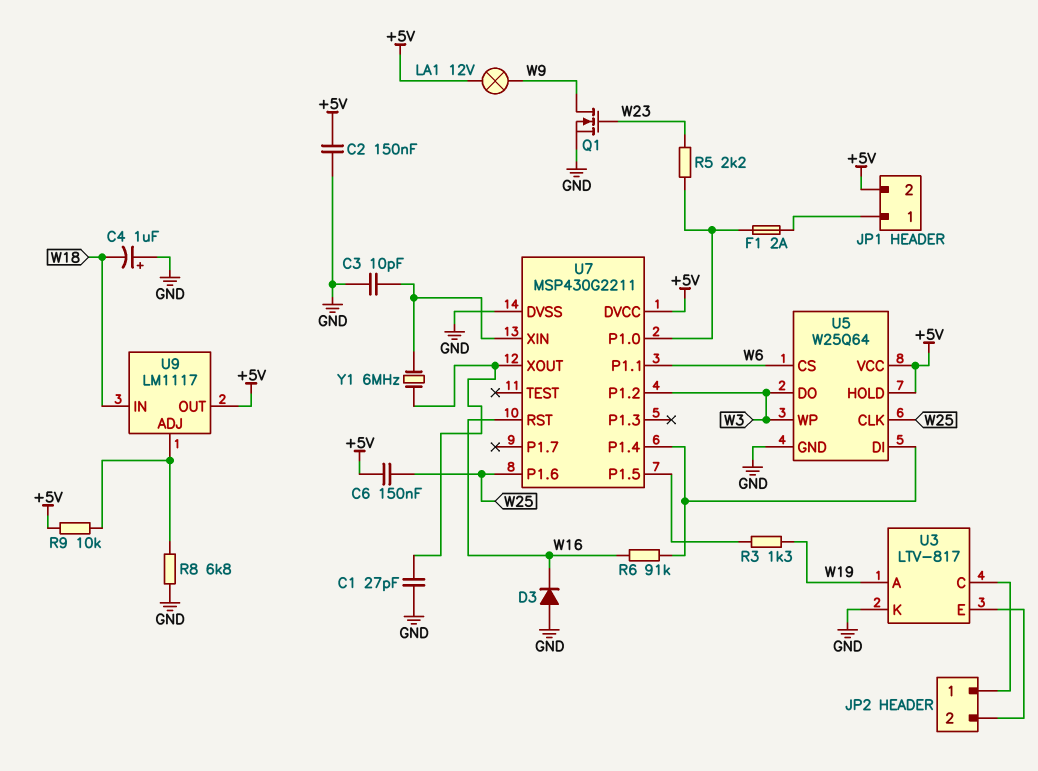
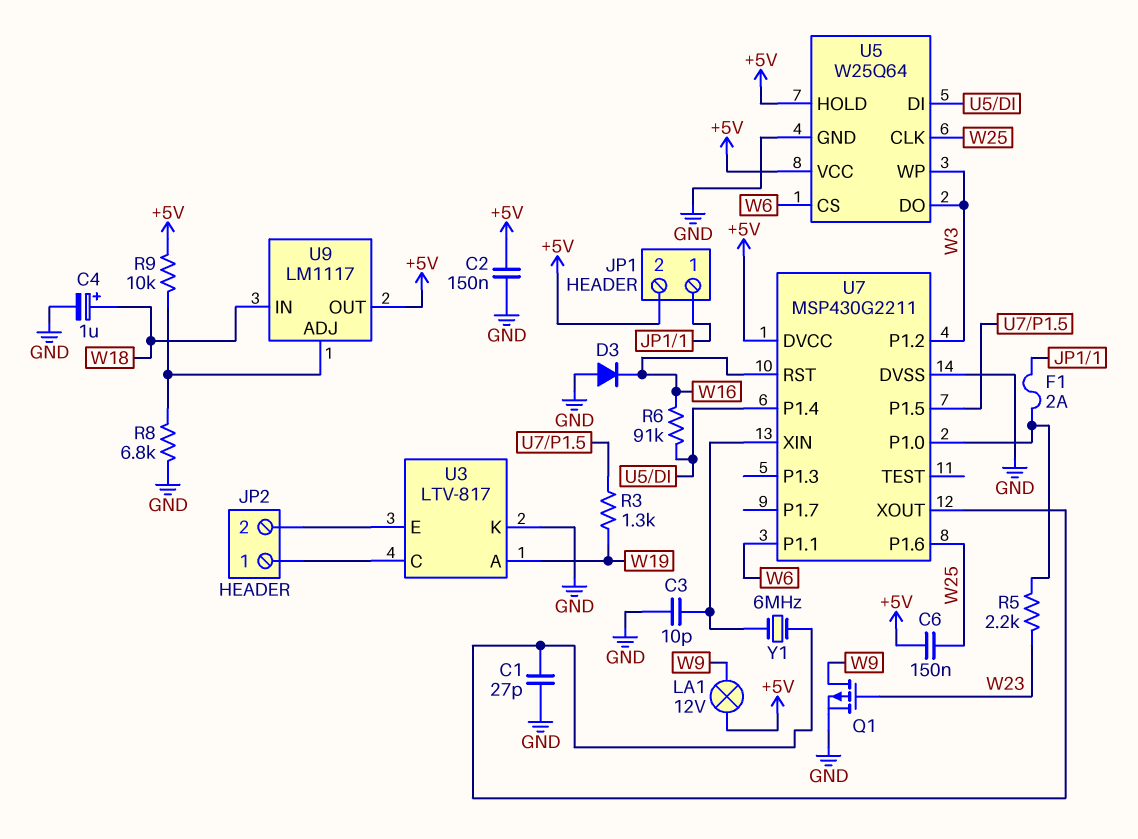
C4: 1uF (plus GND, minus W18) -> 1uF (plus W18, minus GND)
Q1: NMOS (G W23, D W9, S GND) -> PMOS (G W23, D W9, S GND)

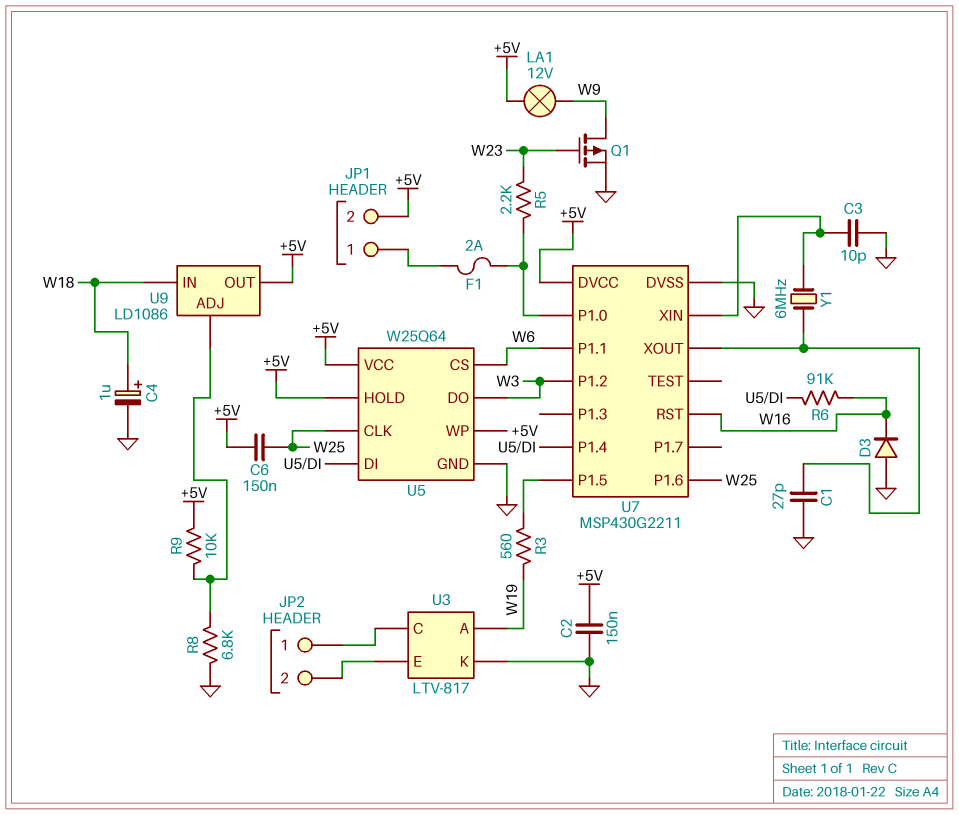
R3: 1.3k (U7/P1.5, W19) -> 560 (U7/P1.5, W19)
U5 pin WP: W3 -> +5V
U9: LM1117 -> LD1086

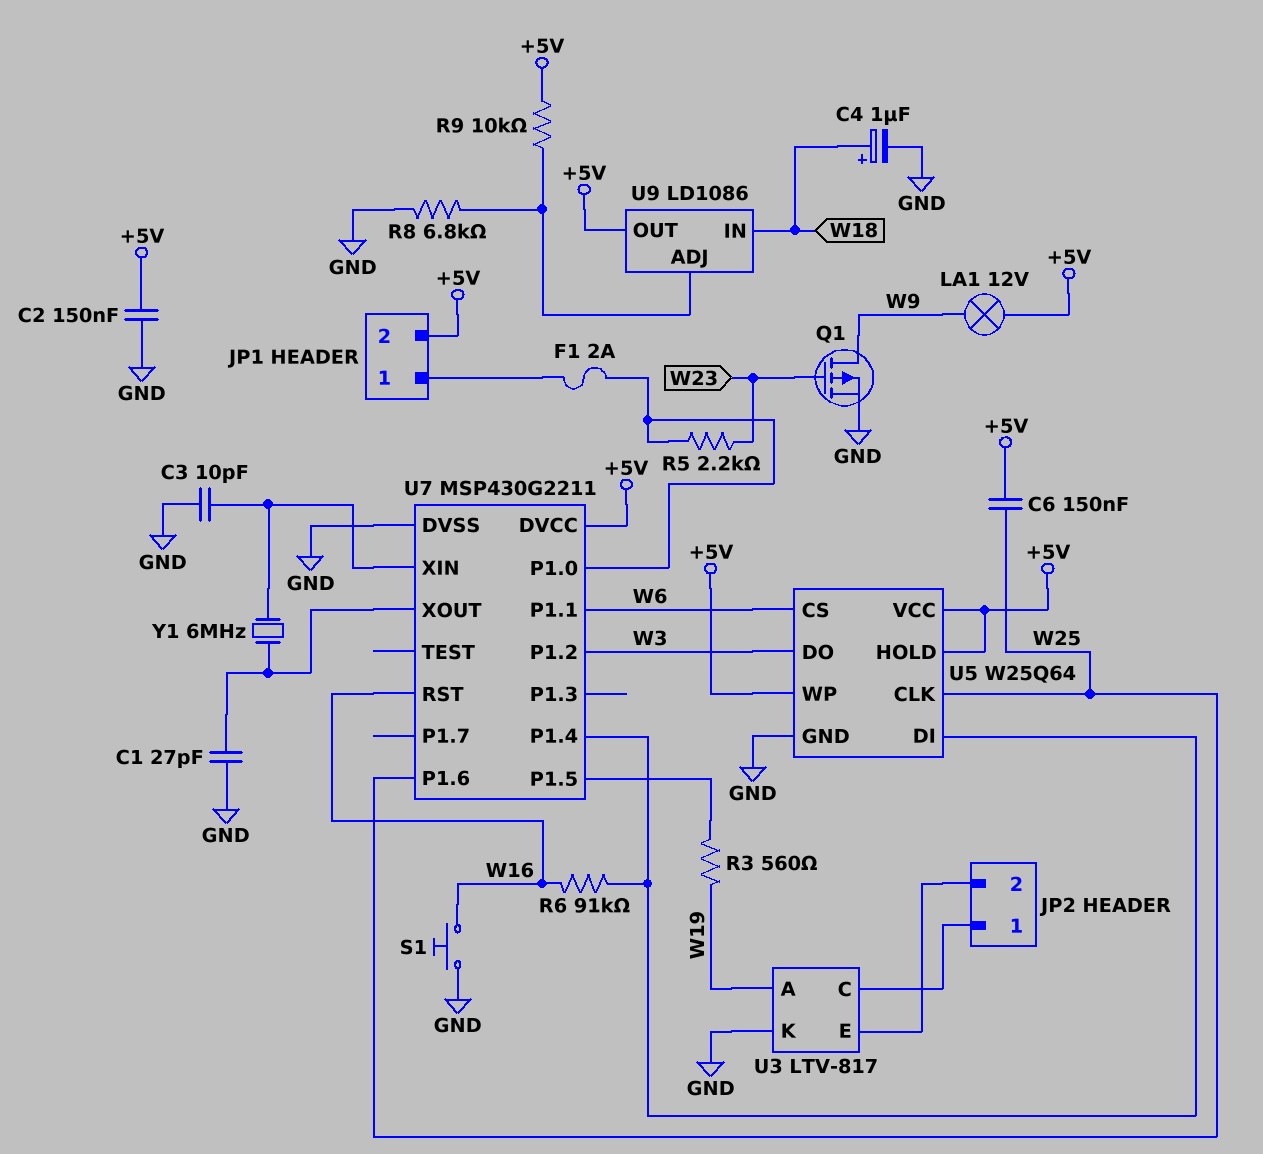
D3: diode (A GND, K W16) -> none
S1: none -> button (GND, W16)

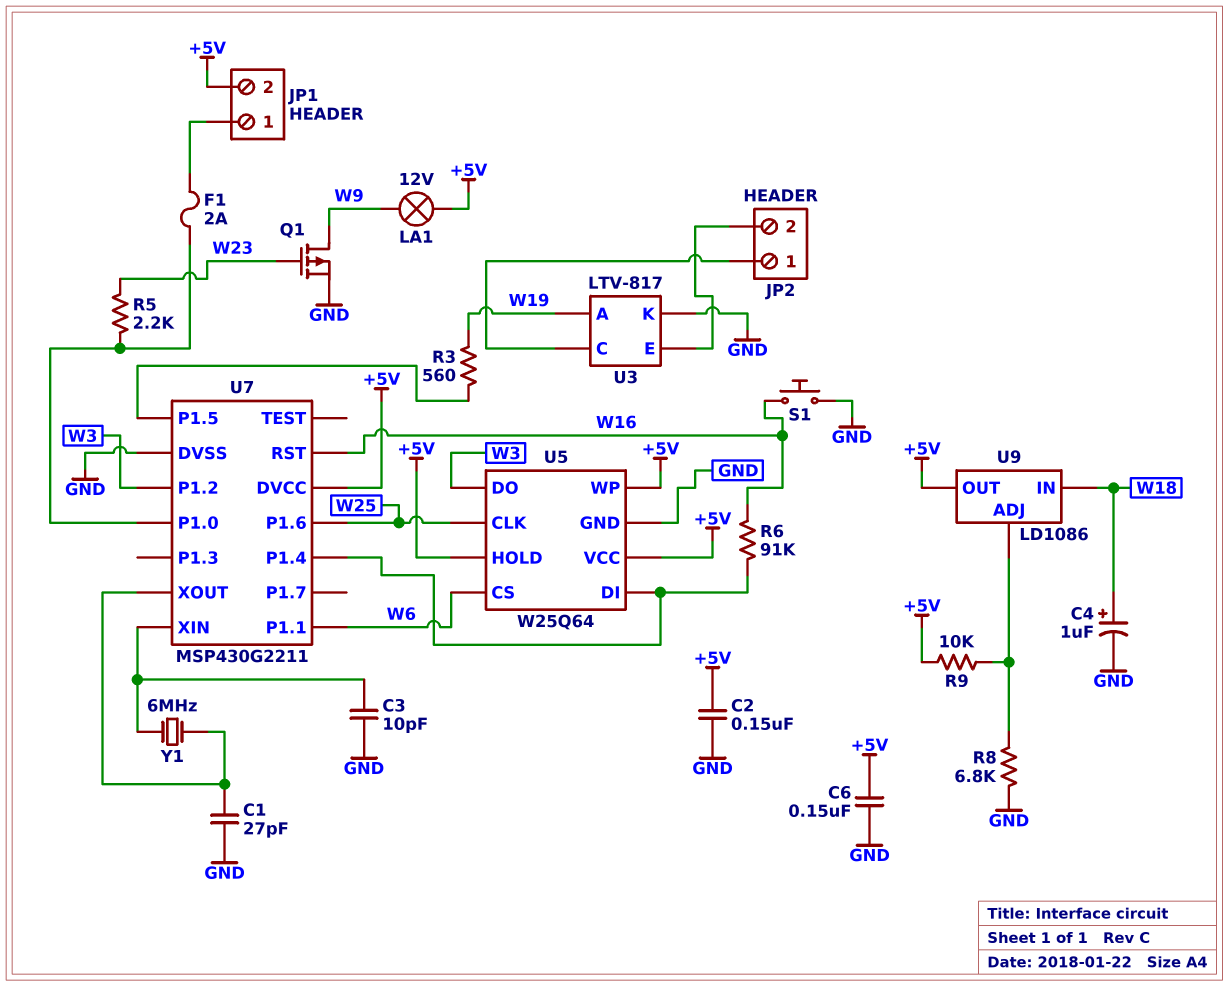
C6: 150nF (+5V, W25) -> 150nF (+5V, GND)

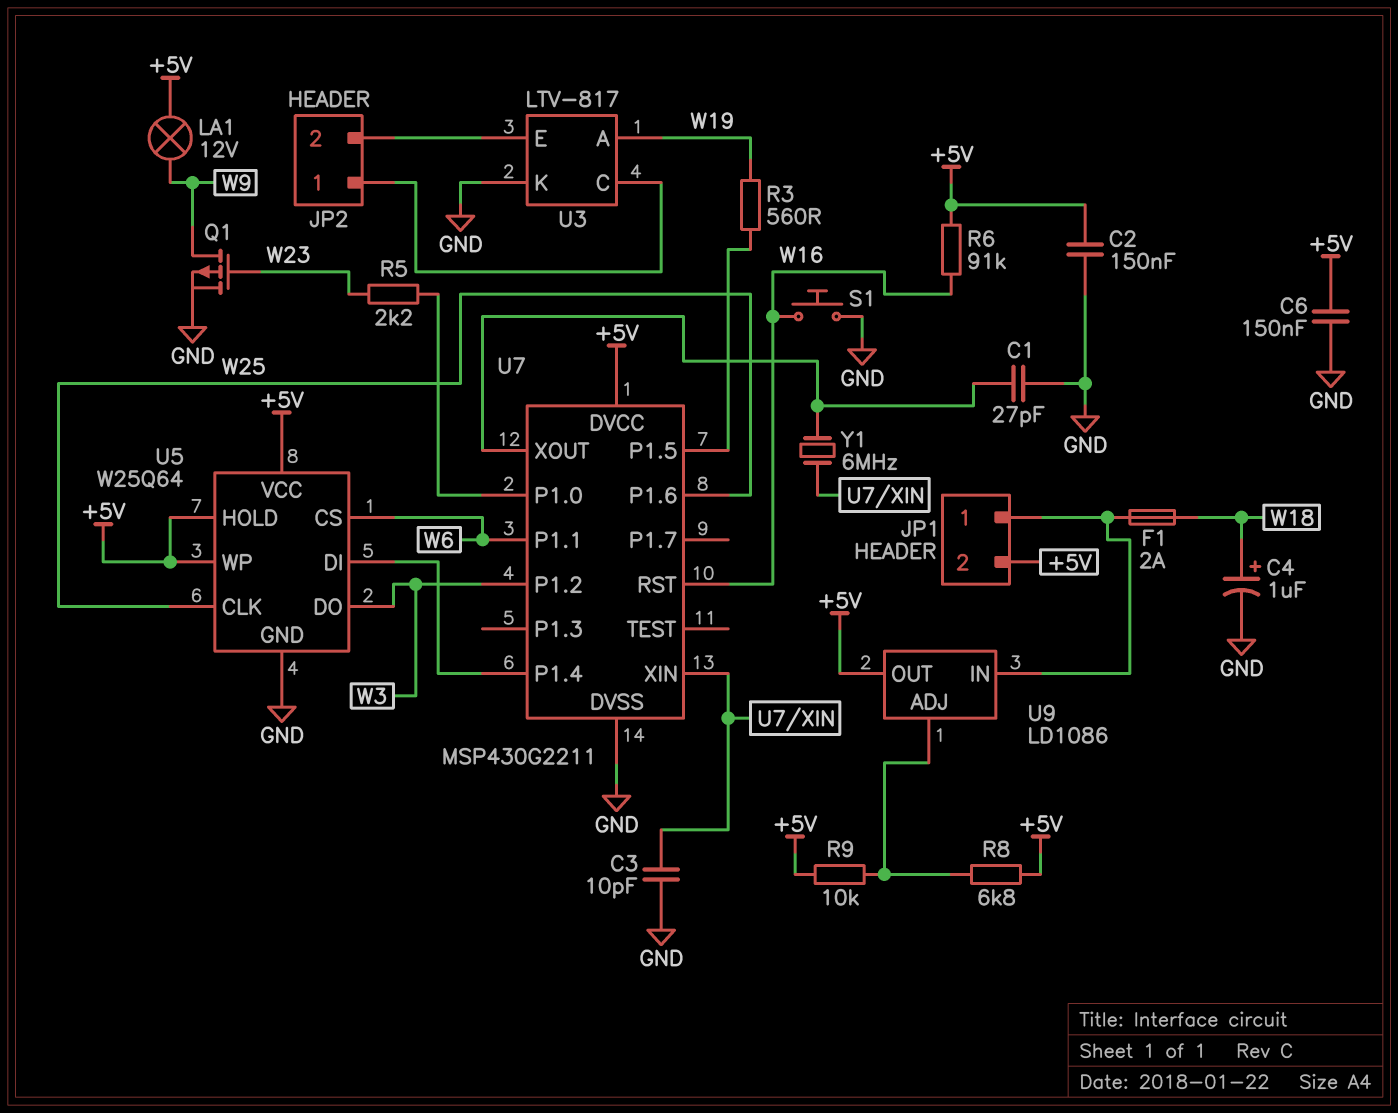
F1: 2A (JP1/1, U7/P1.0) -> 2A (JP1/1, W18)
R6: 91k (U5/DI, W16) -> 91k (+5V, W16)
R8: 6.8k (GND, U9/ADJ) -> 6.8k (+5V, U9/ADJ)
U9 pin IN: W18 -> JP1/1

